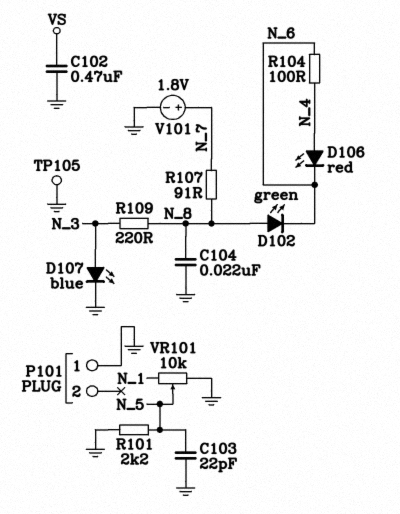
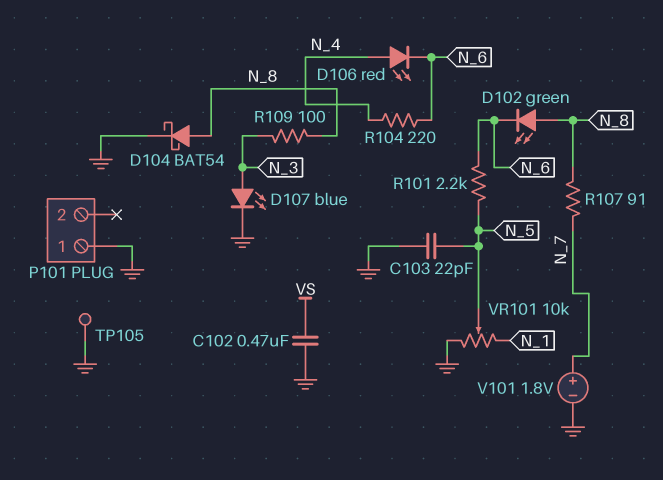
C104: 22nF (GND, N_8) -> none
D104: none -> schottky BAT54 (A N_8, K GND)
R101: 2.2k (GND, N_5) -> 2.2k (N_5, N_6)
R104: 100 (N_4, N_6) -> 220 (N_4, N_6)
R109: 220 (N_3, N_8) -> 100 (N_3, N_8)

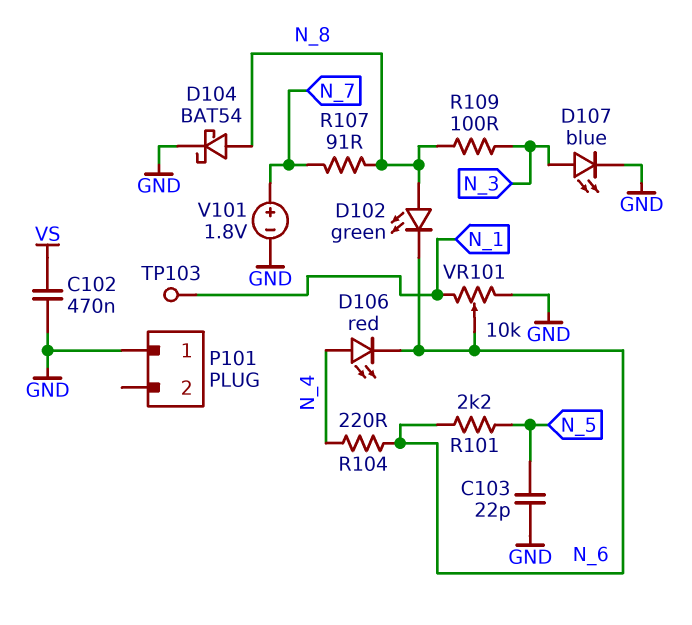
TP103: none -> test point (N_1)
TP105: test point (GND) -> none
VR101: 10k (GND, N_1, wiper N_5) -> 10k (GND, N_1, wiper N_6)

